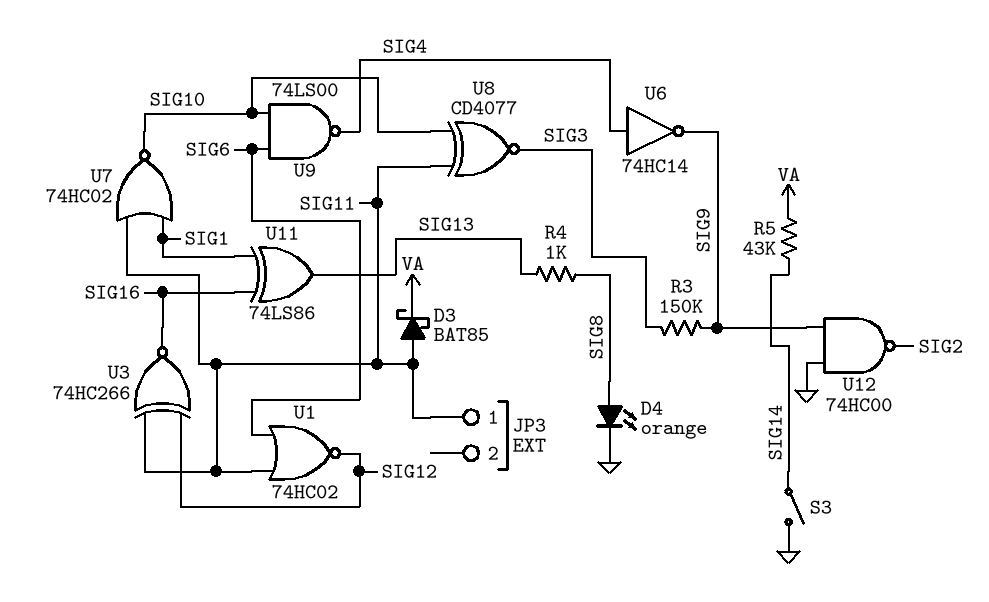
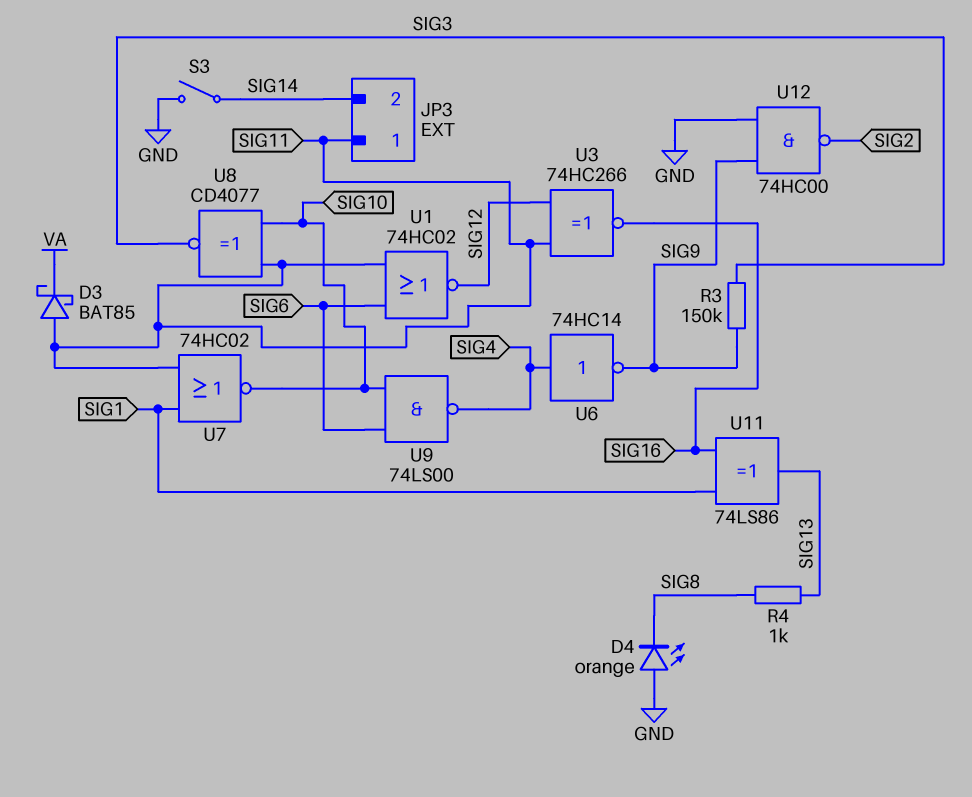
D4: LED orange (A SIG8, K GND) -> LED orange (A GND, K SIG8)
JP3 pin 2: none -> SIG14
R5: 43k (SIG14, VA) -> none

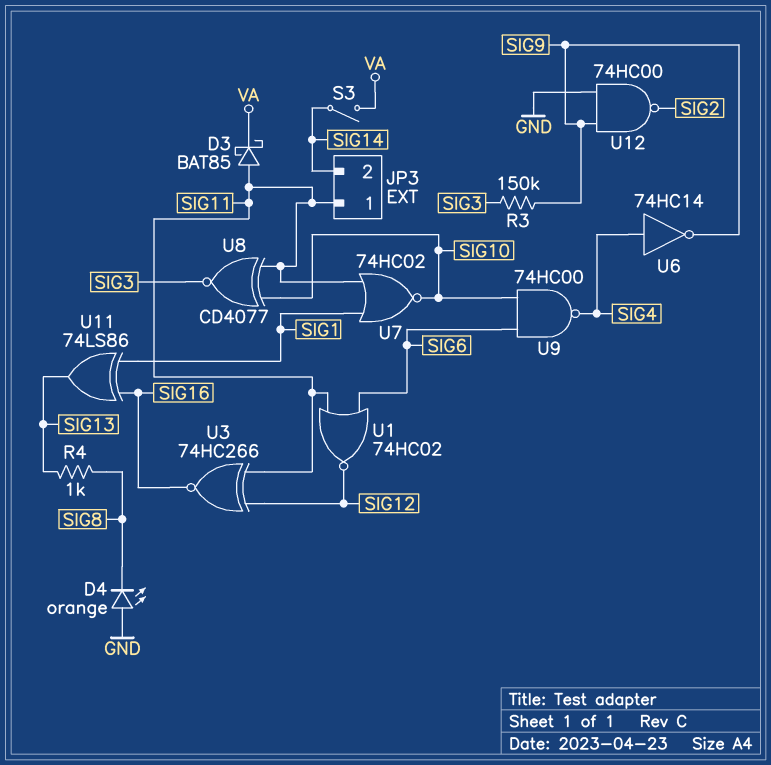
S3: switch (GND, SIG14) -> switch (SIG14, VA)
U9: NAND 74LS00 (in SIG6, in SIG10, out SIG4) -> NAND 74HC00 (in SIG6, in SIG10, out SIG4)

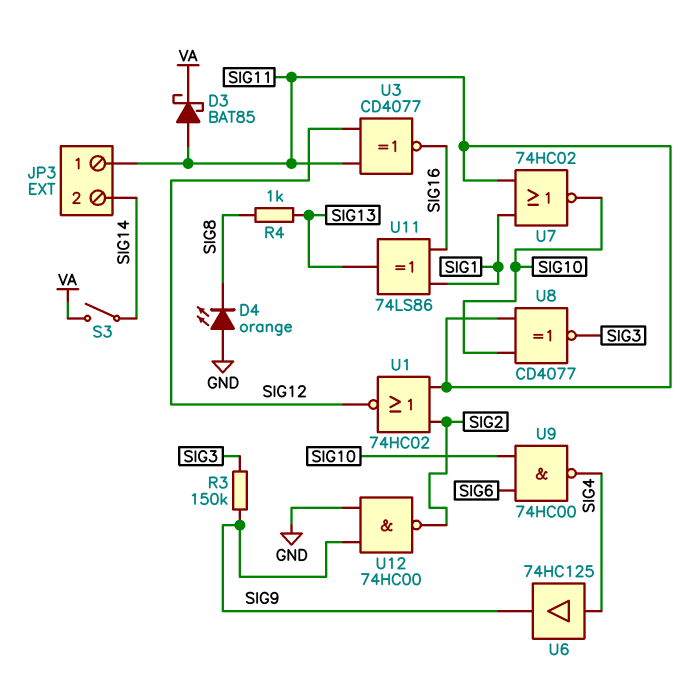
U1: NOR 74HC02 (in SIG6, in SIG11, out SIG12) -> NOR 74HC02 (in SIG2, in SIG11, out SIG12)
U3: XNOR 74HC266 (in SIG11, in SIG12, out SIG16) -> XNOR CD4077 (in SIG11, in SIG12, out SIG16)
U6: NOT 74HC14 (in SIG4, out SIG9) -> buffer 74HC125 (in SIG4, out SIG9)

